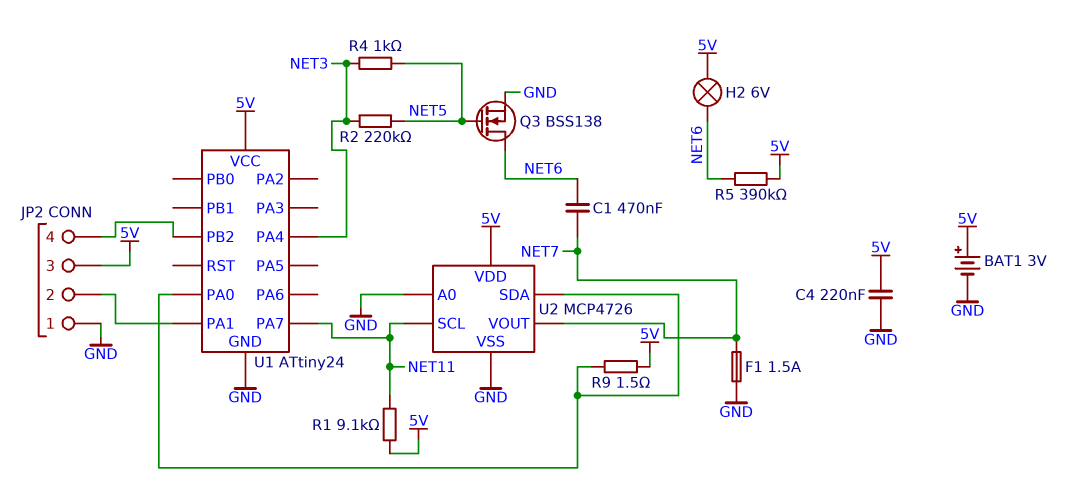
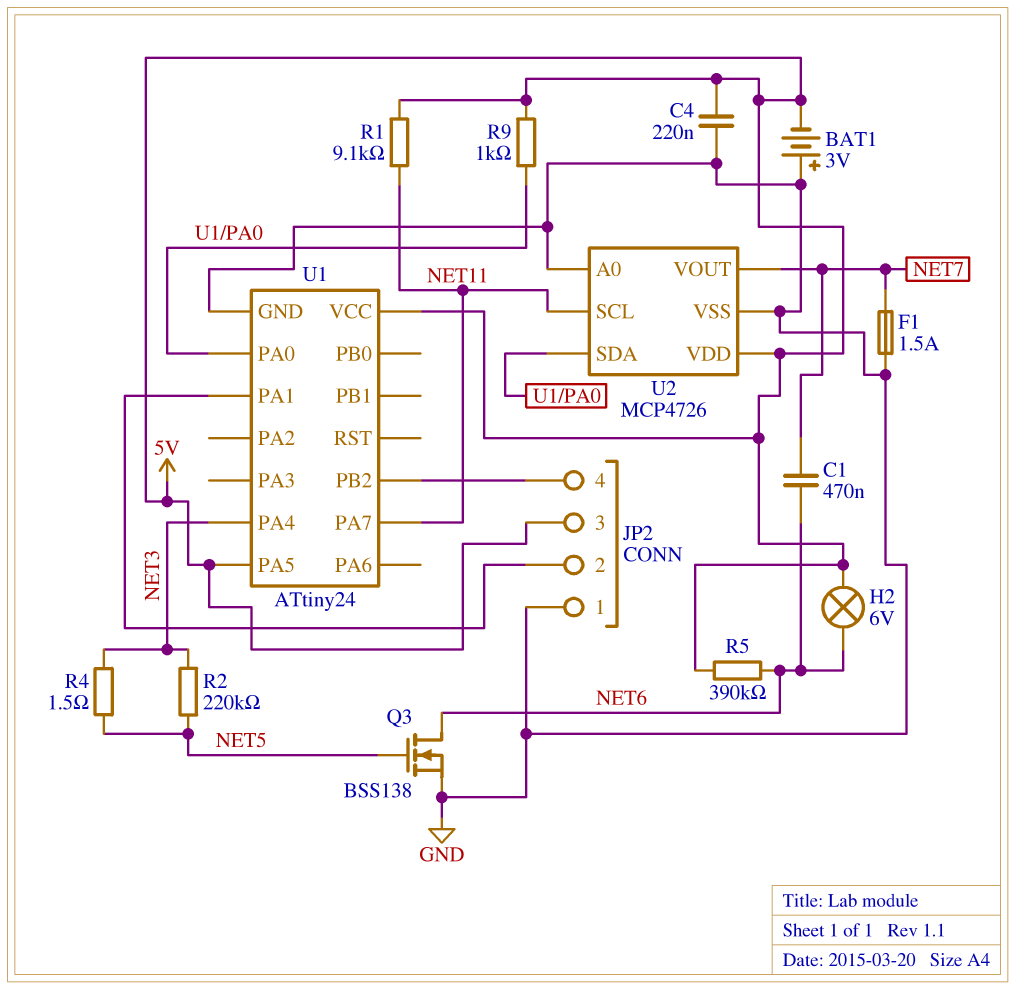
BAT1: 3V (plus 5V, minus GND) -> 3V (plus GND, minus 5V)
R4: 1k (NET3, NET5) -> 1.5 (NET3, NET5)
R9: 1.5 (5V, U1/PA0) -> 1k (5V, U1/PA0)
U1 pin PA5: none -> 5V

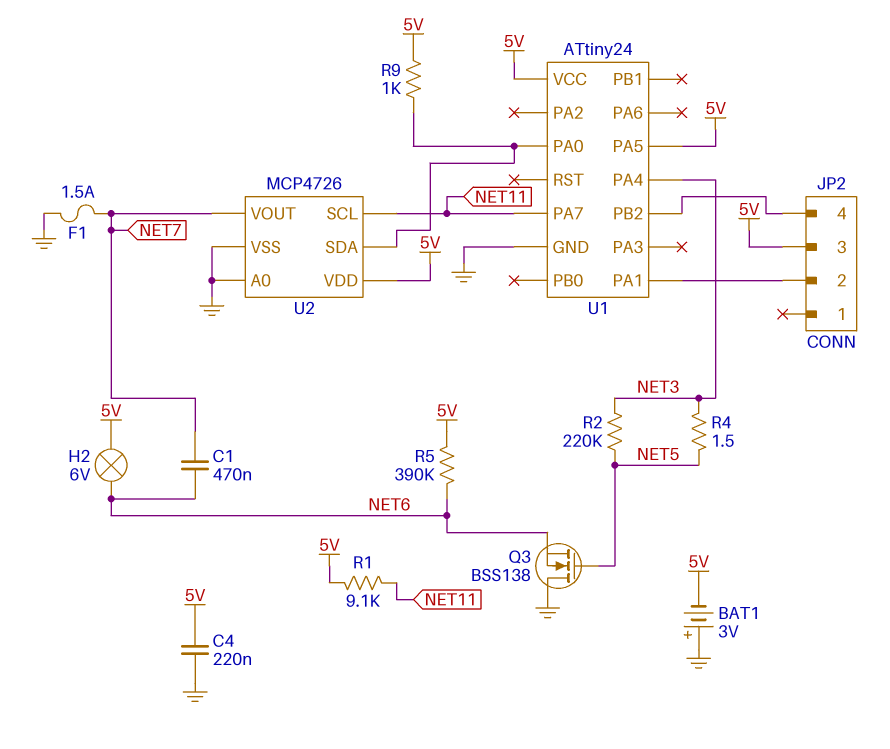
JP2 pin 1: GND -> none
Q3: NMOS BSS138 (G NET5, D NET6, S GND) -> NMOS BSS138 (G NET5, D GND, S NET6)

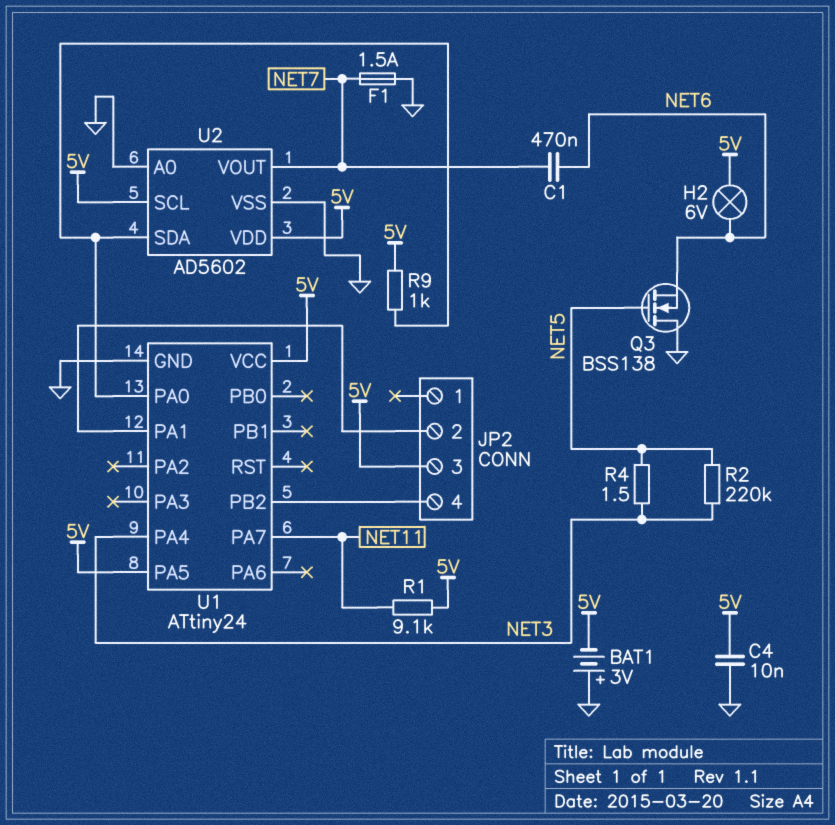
C4: 220nF (5V, GND) -> 10nF (5V, GND)
R5: 390k (5V, NET6) -> none
U2: MCP4726 -> AD5602
U2 pin SCL: NET11 -> 5V

